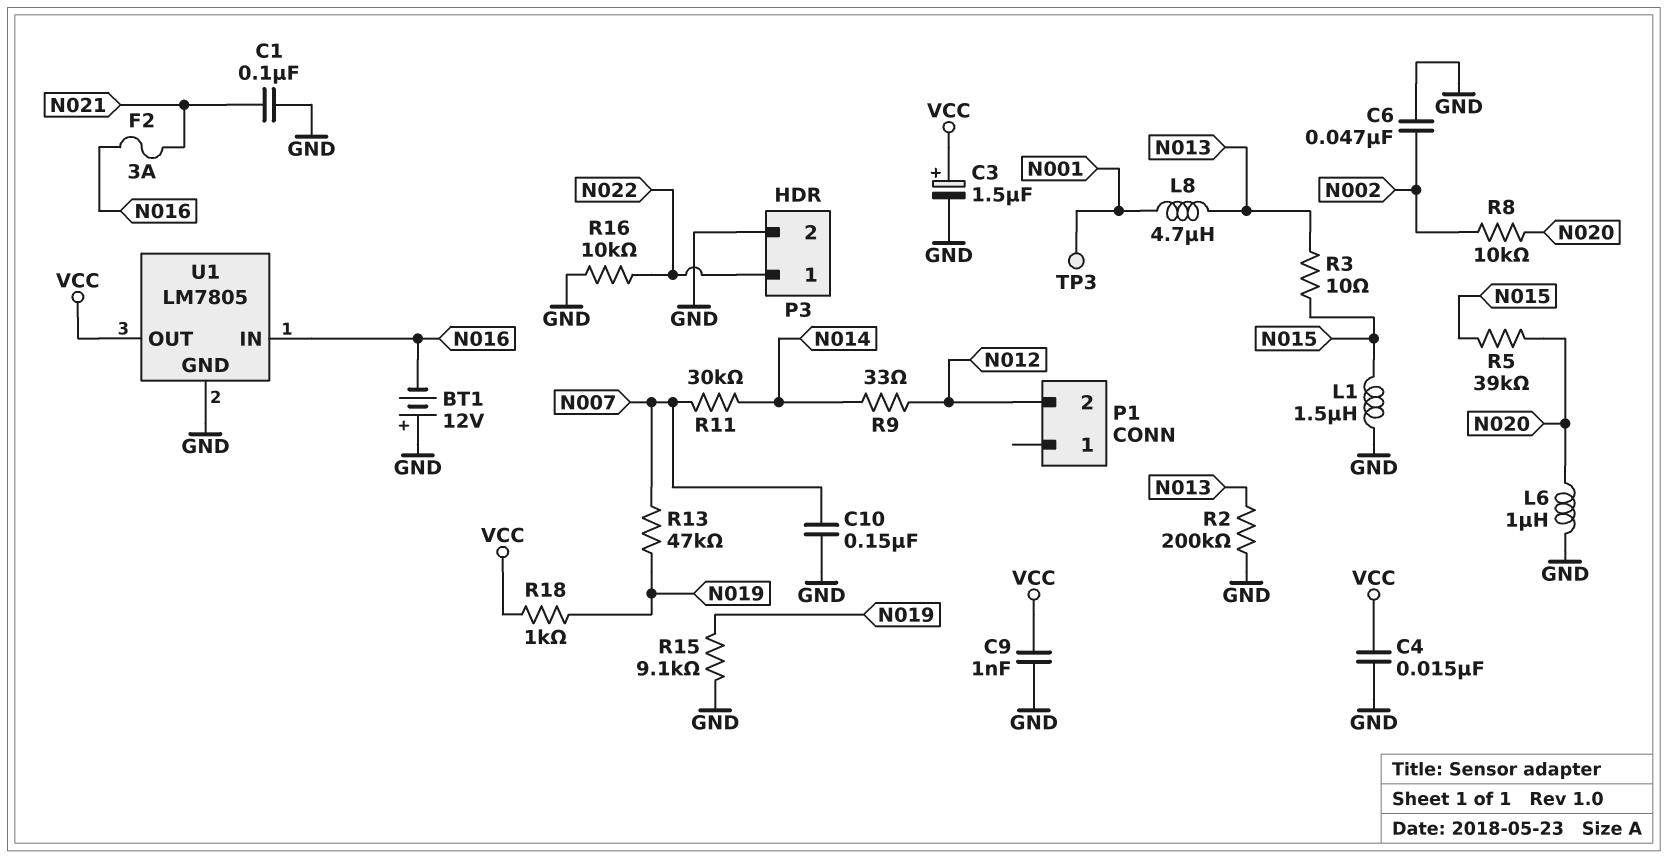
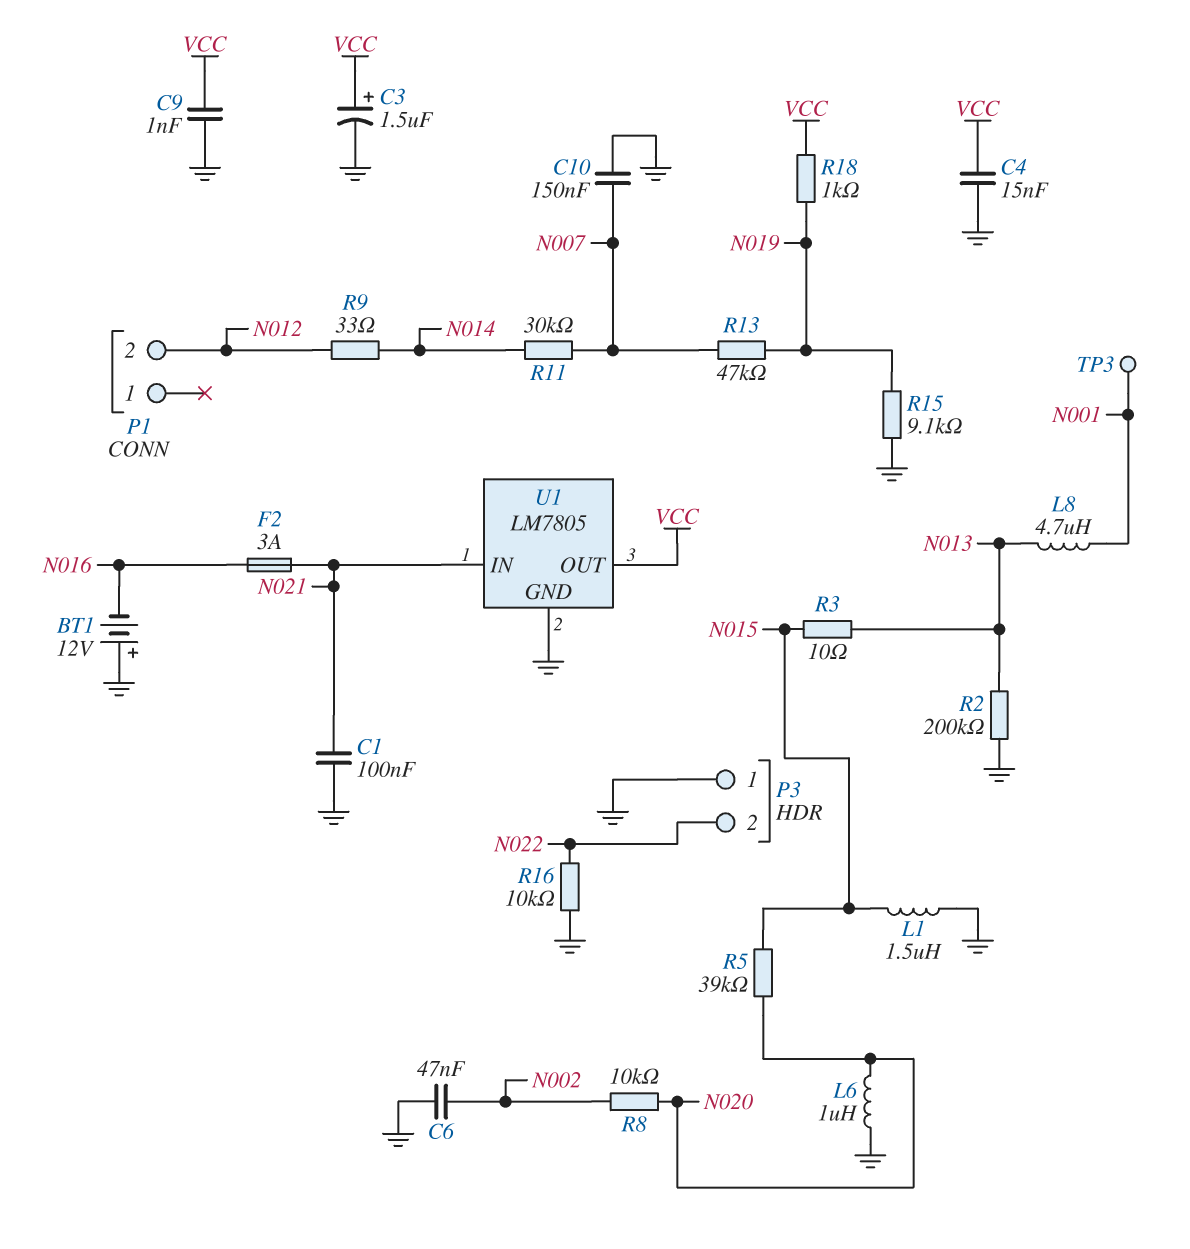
P3 pin 1: N022 -> GND
P3 pin 2: GND -> N022
U1 pin IN: N016 -> N021

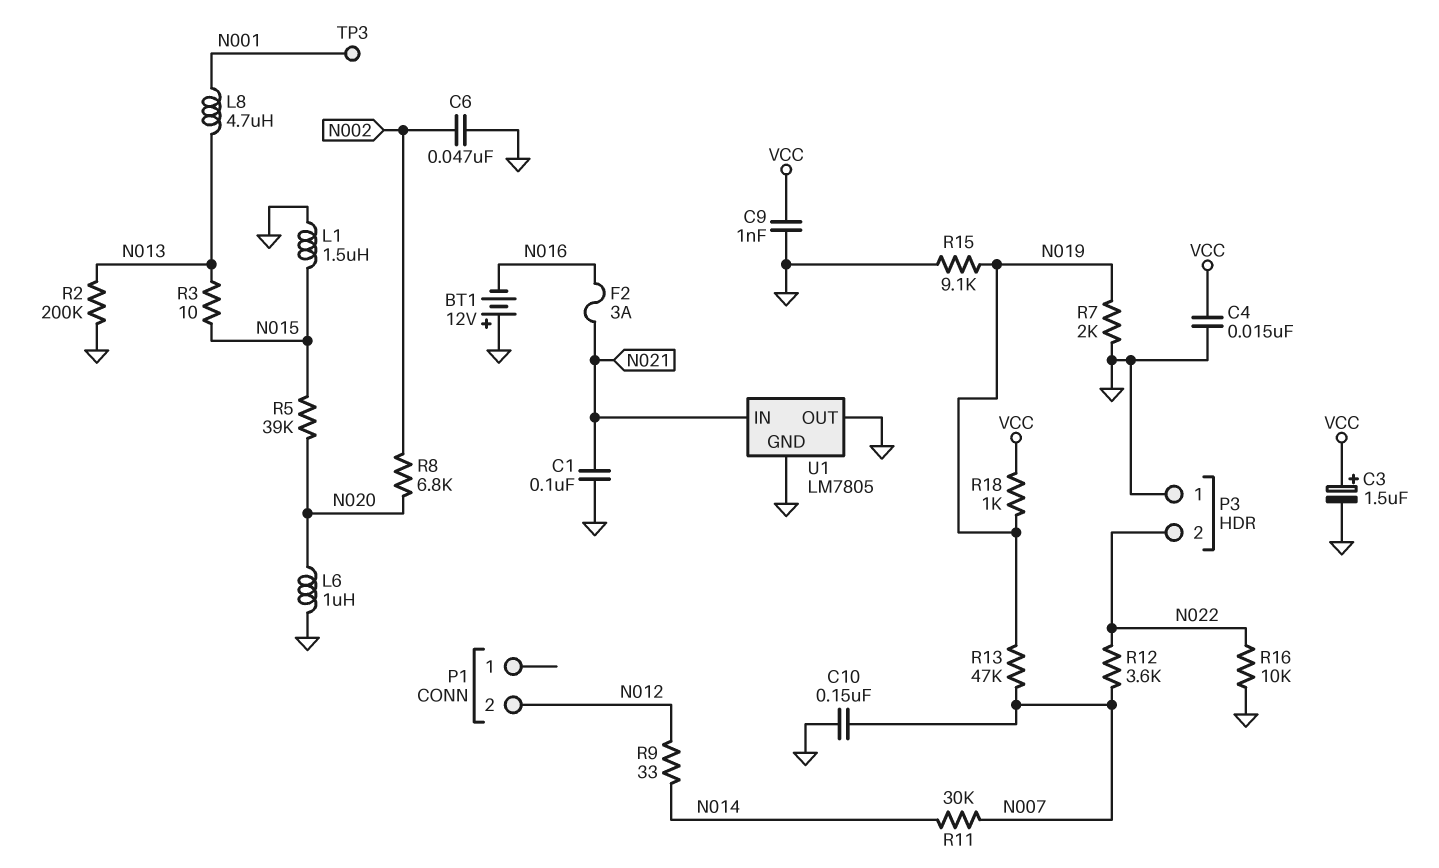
R7: none -> 2k (GND, N019)
R8: 10k (N002, N020) -> 6.8k (N002, N020)
R12: none -> 3.6k (N007, N022)
U1 pin OUT: VCC -> GND

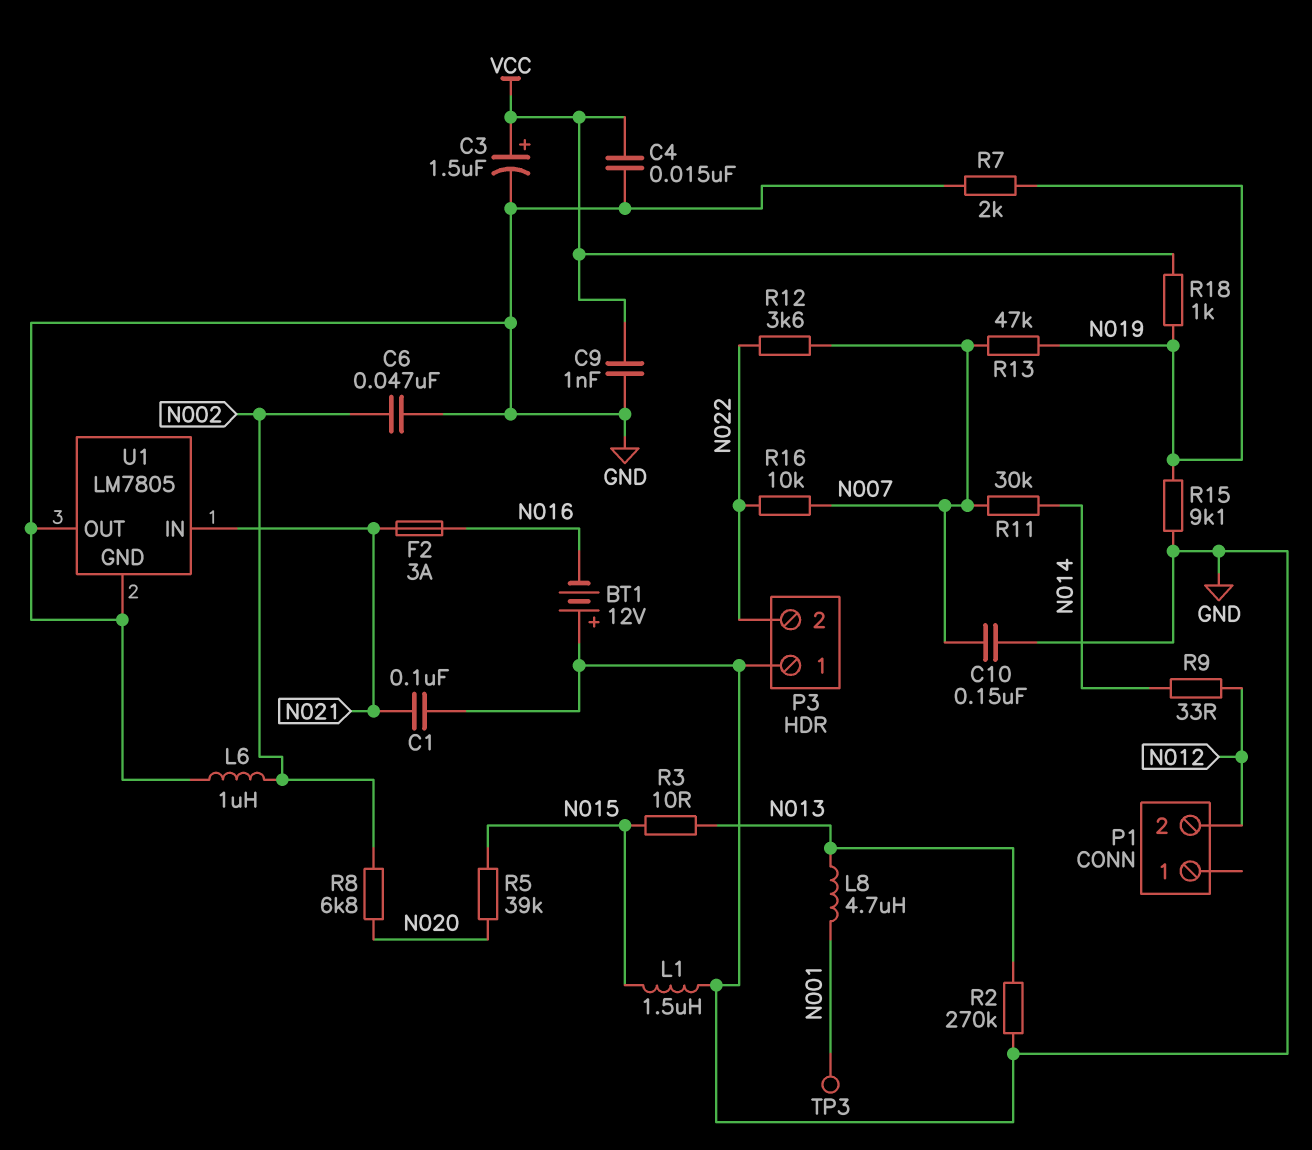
L6: 1uH (GND, N020) -> 1uH (GND, N002)
R2: 200k (GND, N013) -> 270k (GND, N013)
R16: 10k (GND, N022) -> 10k (N007, N022)

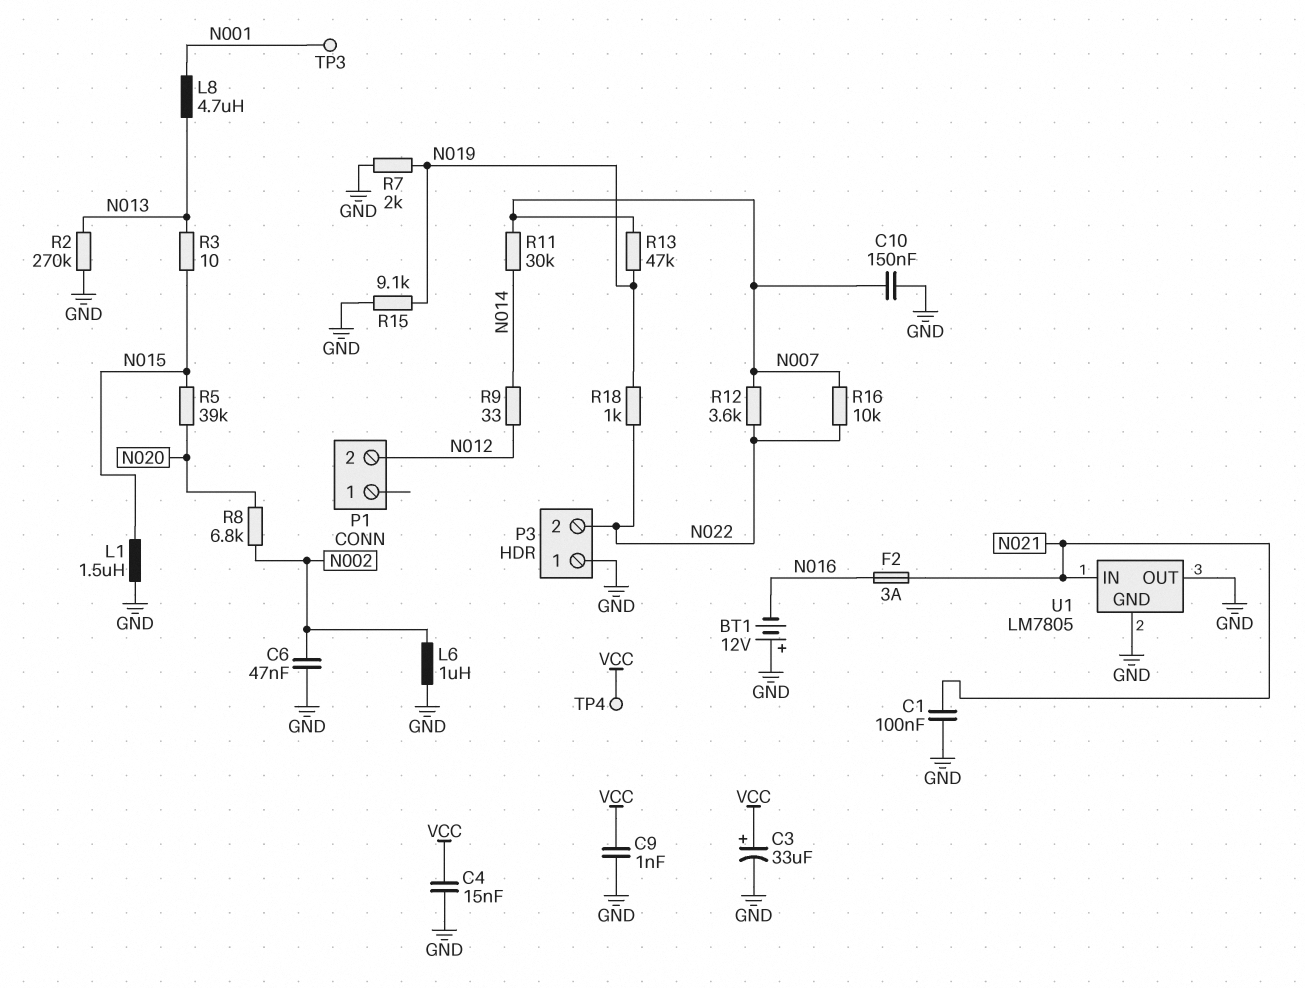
C3: 1.5uF (plus VCC, minus GND) -> 33uF (plus VCC, minus GND)
R18: 1k (N019, VCC) -> 1k (N019, N022)
TP4: none -> test point (VCC)

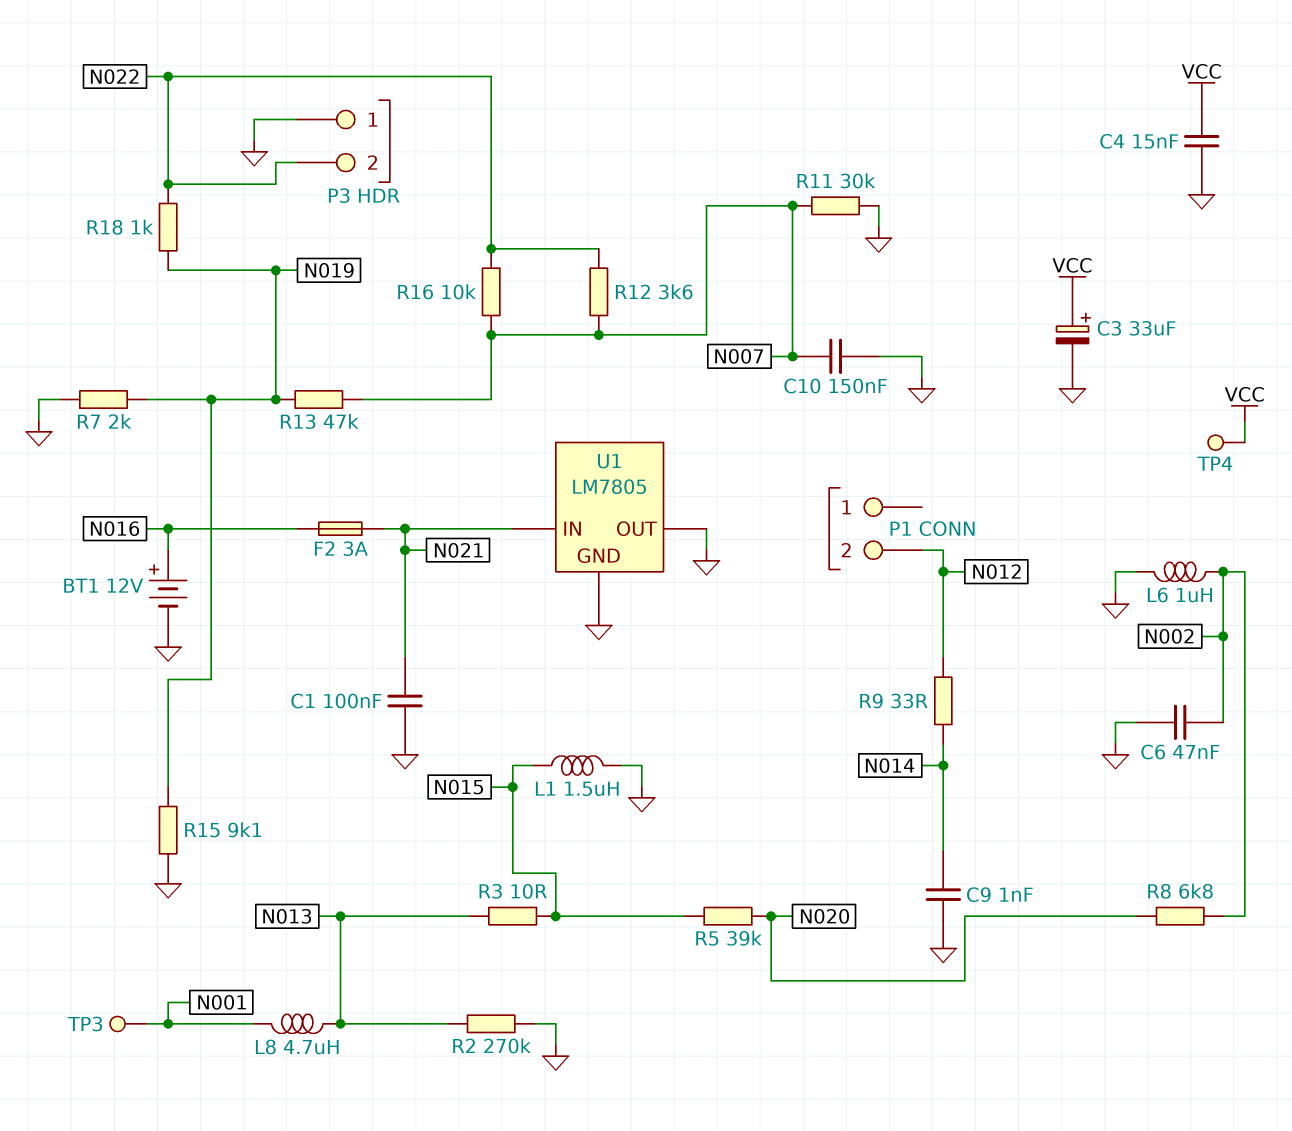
BT1: 12V (plus GND, minus N016) -> 12V (plus N016, minus GND)
C9: 1nF (GND, VCC) -> 1nF (GND, N014)
R11: 30k (N007, N014) -> 30k (GND, N007)

